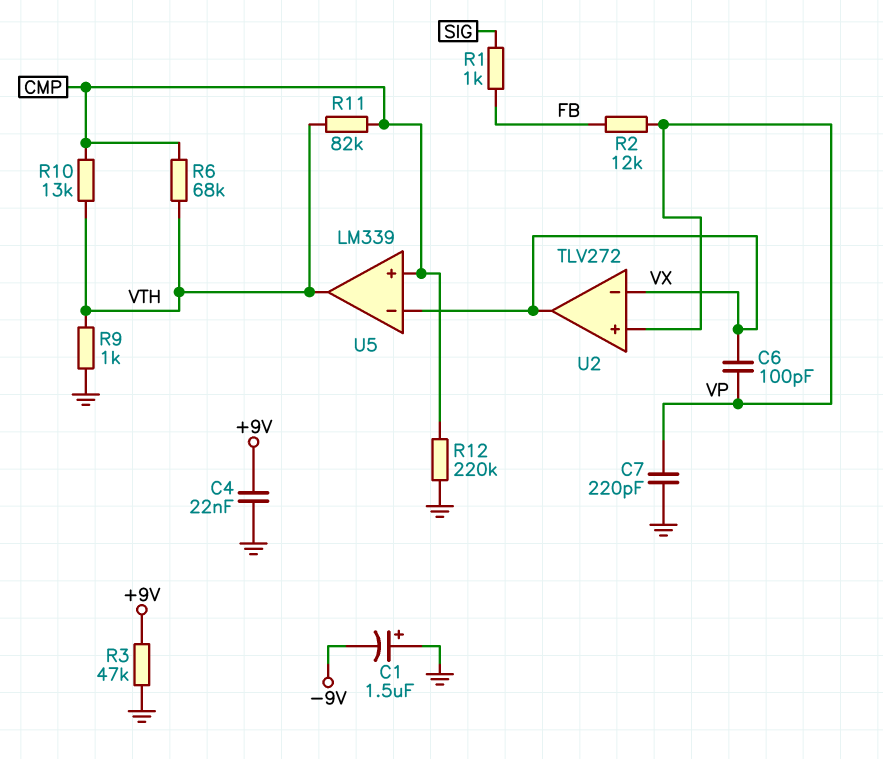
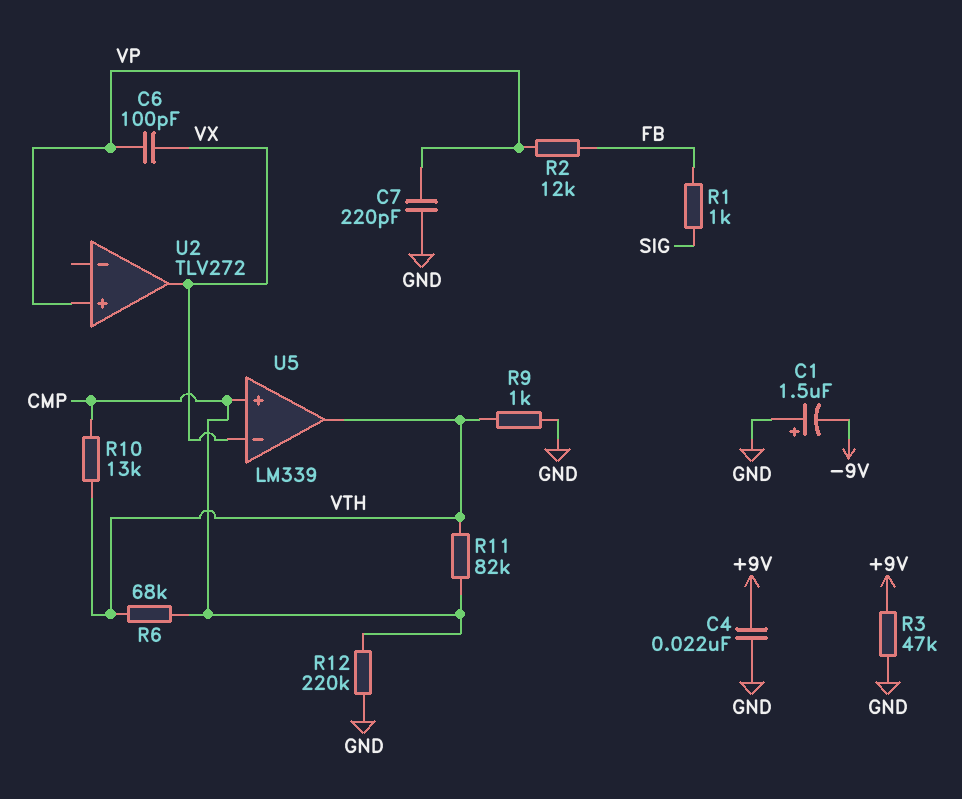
U2 pin in-: VX -> none

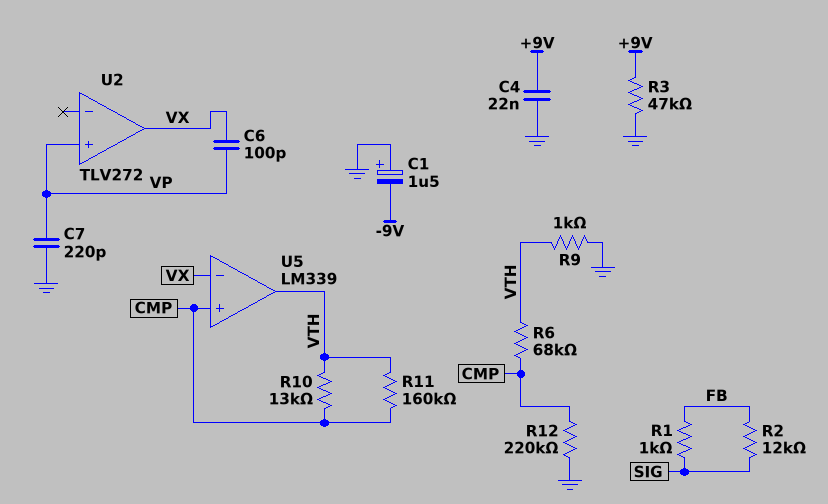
R2: 12k (FB, VP) -> 12k (FB, SIG)
R11: 82k (CMP, VTH) -> 160k (CMP, VTH)

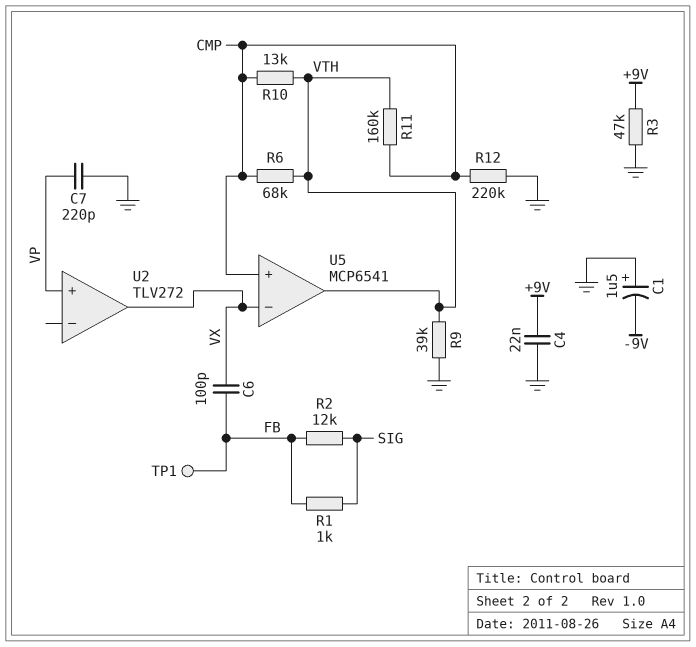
C6: 100pF (VP, VX) -> 100pF (FB, VX)
R9: 1k (GND, VTH) -> 39k (GND, VTH)
TP1: none -> test point (FB)
U5: LM339 -> MCP6541

